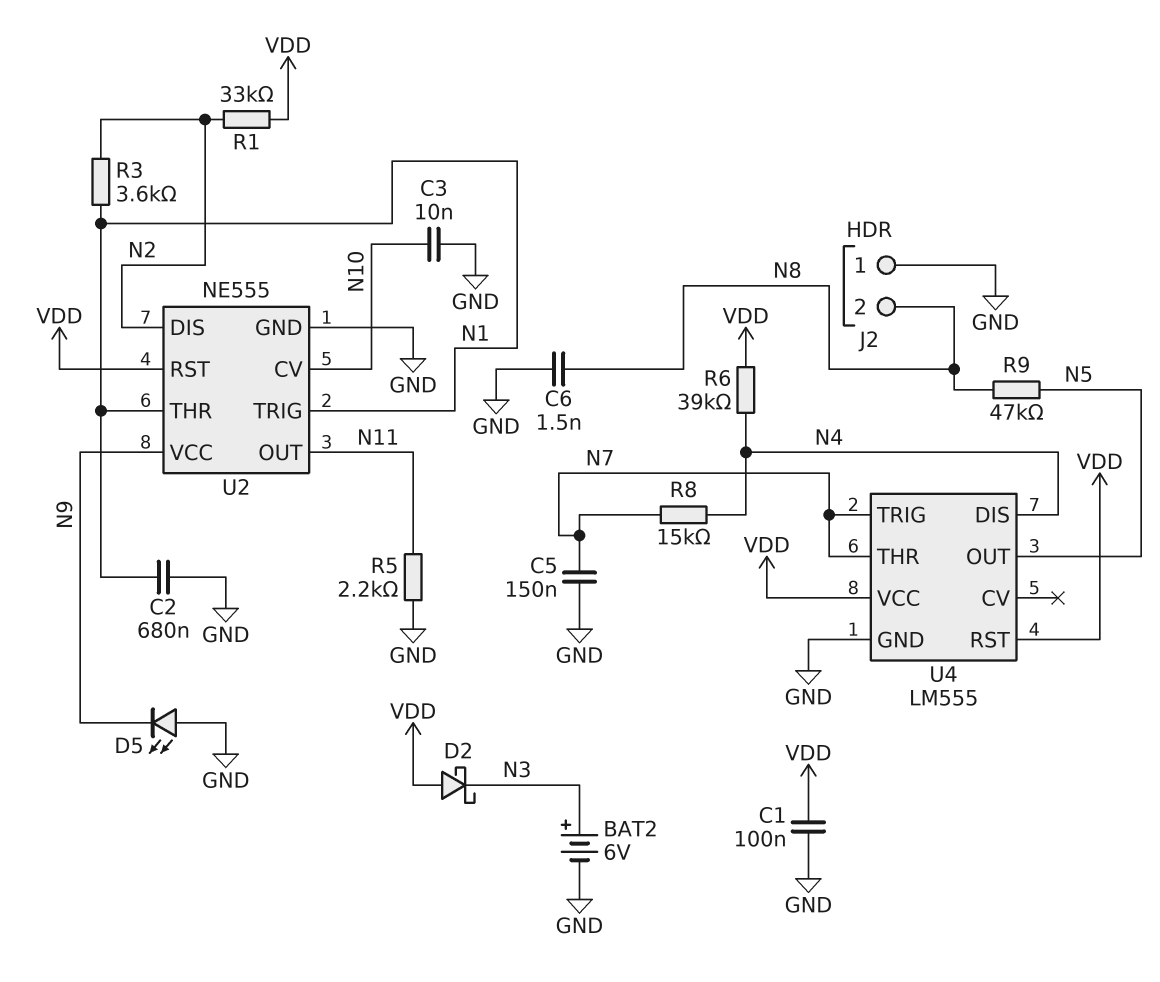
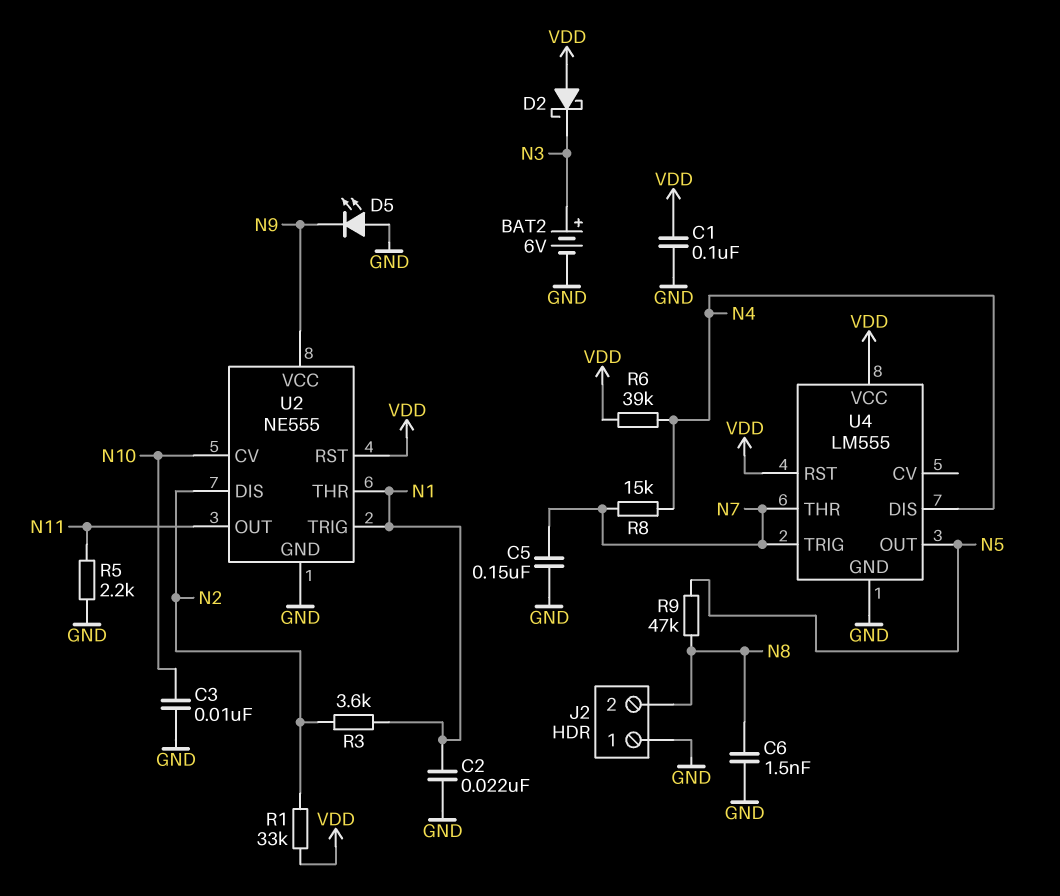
C2: 680nF (GND, N1) -> 22nF (GND, N1)

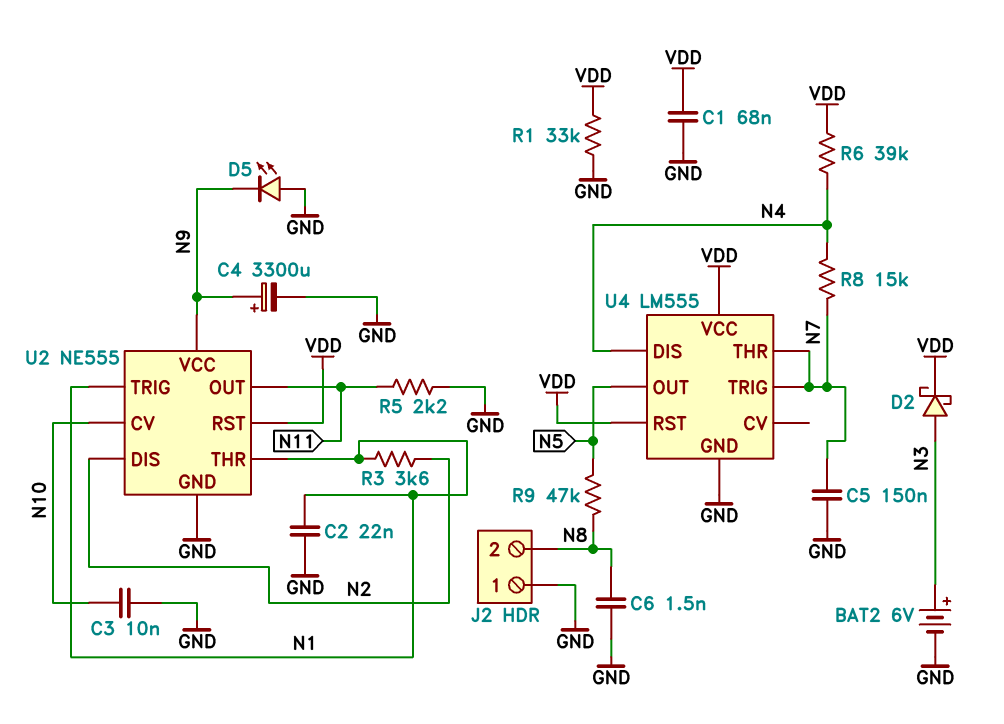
C1: 100nF (GND, VDD) -> 68nF (GND, VDD)
C4: none -> 3300uF (plus N9, minus GND)
D2: schottky (A VDD, K N3) -> schottky (A N3, K VDD)
R1: 33k (N2, VDD) -> 33k (GND, VDD)

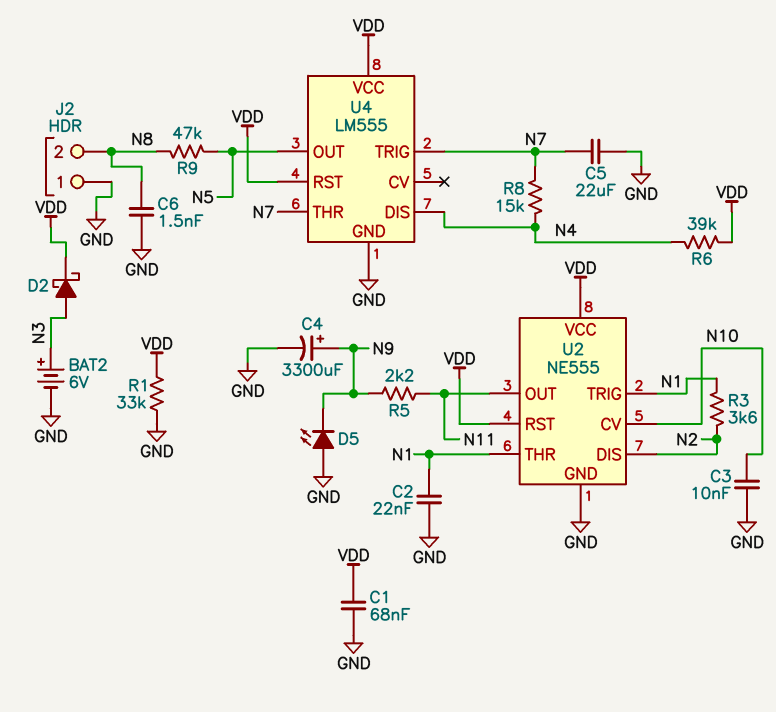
C5: 150nF (GND, N7) -> 22uF (GND, N7)
R5: 2.2k (GND, N11) -> 2.2k (N9, N11)
U2 pin VCC: N9 -> VDD

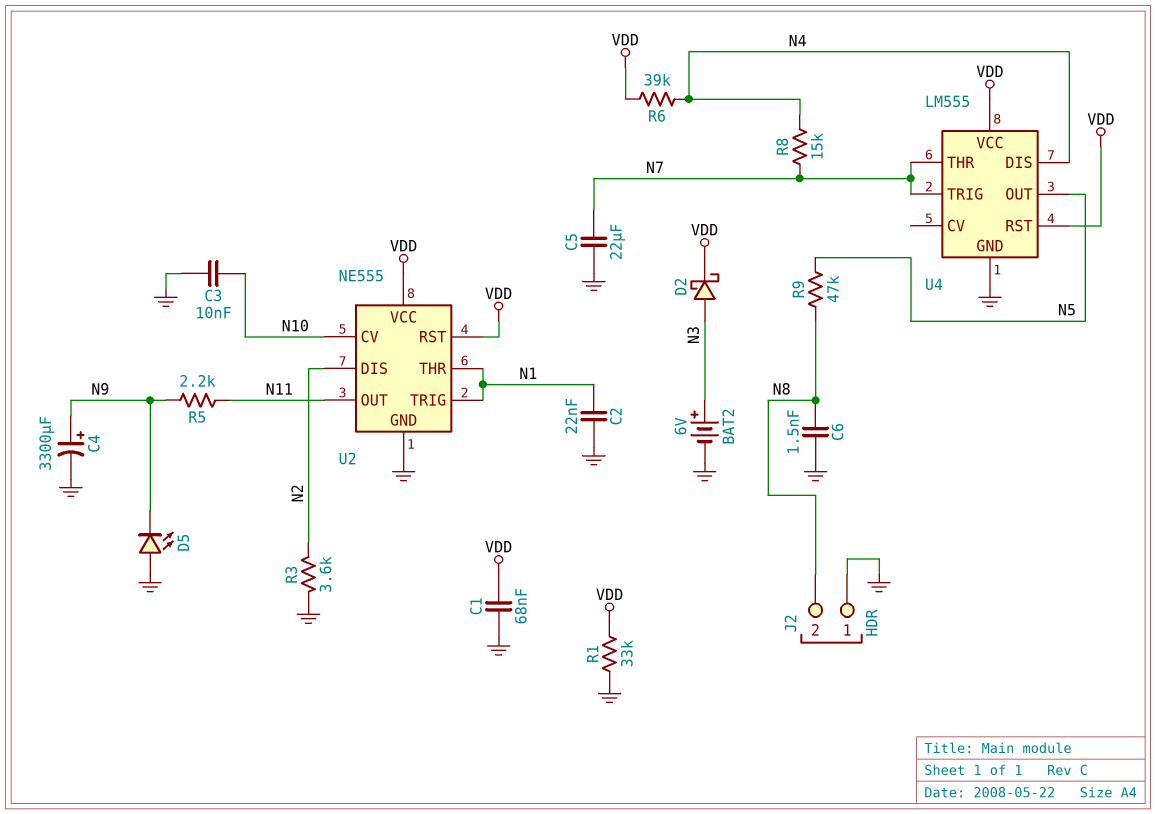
R3: 3.6k (N1, N2) -> 3.6k (GND, N2)

